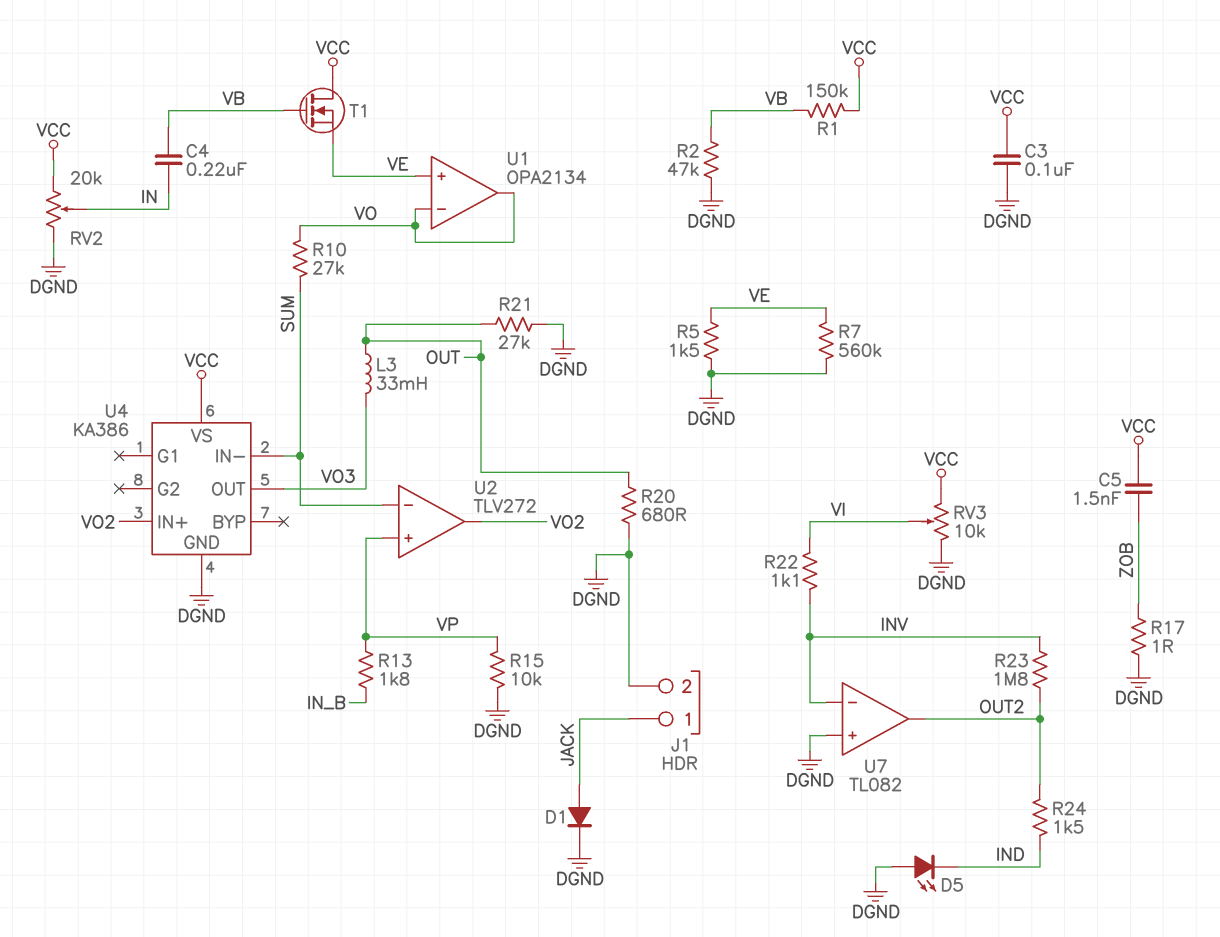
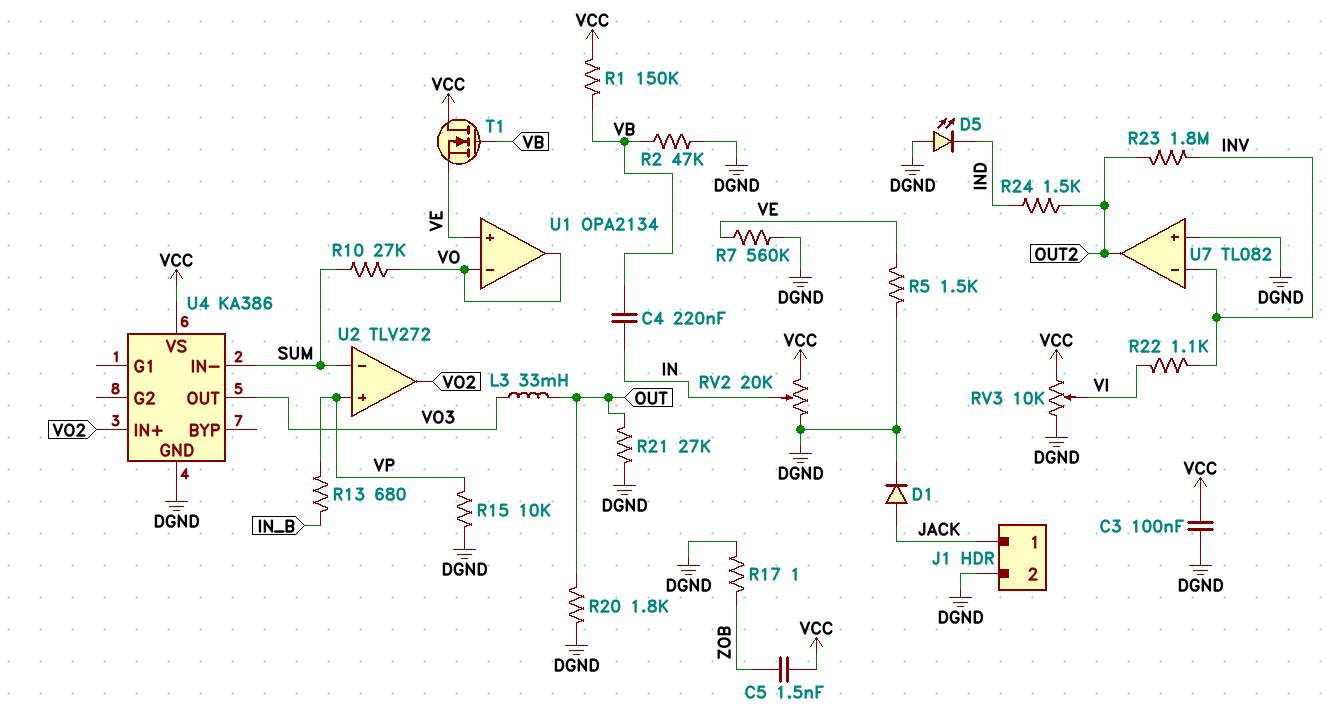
R13: 1.8k (IN_B, VP) -> 680 (IN_B, VP)
R20: 680 (DGND, OUT) -> 1.8k (DGND, OUT)

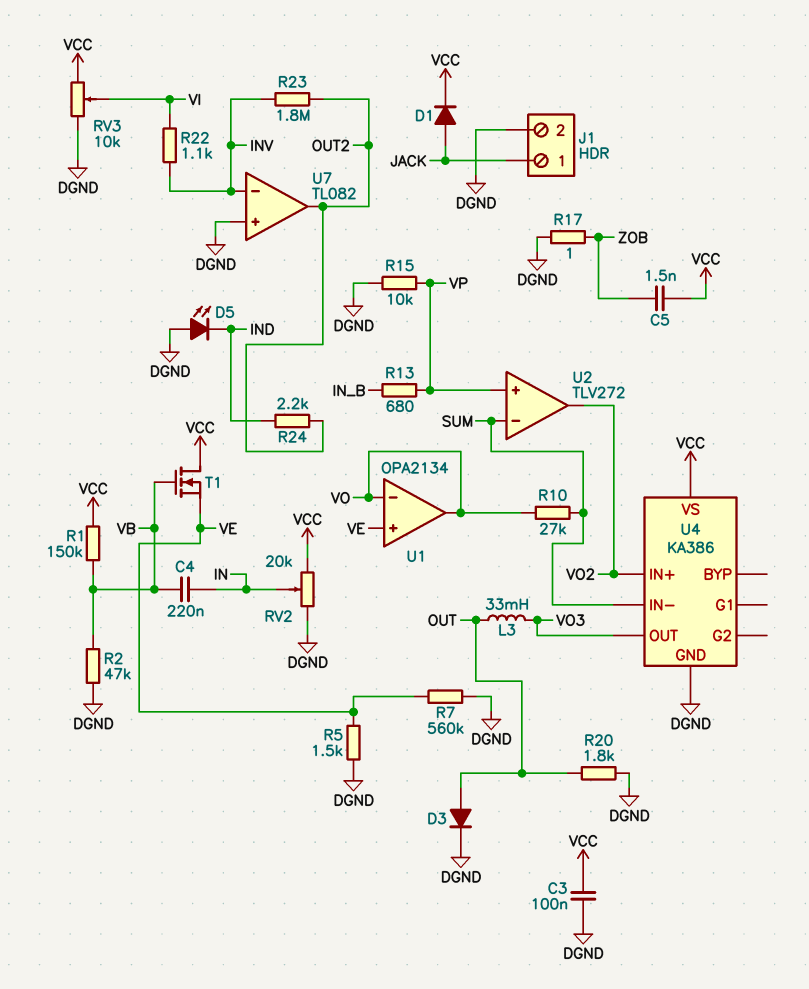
D1: diode (A JACK, K DGND) -> diode (A JACK, K VCC)
D3: none -> diode (A OUT, K DGND)
R21: 27k (DGND, OUT) -> none
R24: 1.5k (IND, OUT2) -> 2.2k (IND, OUT2)

